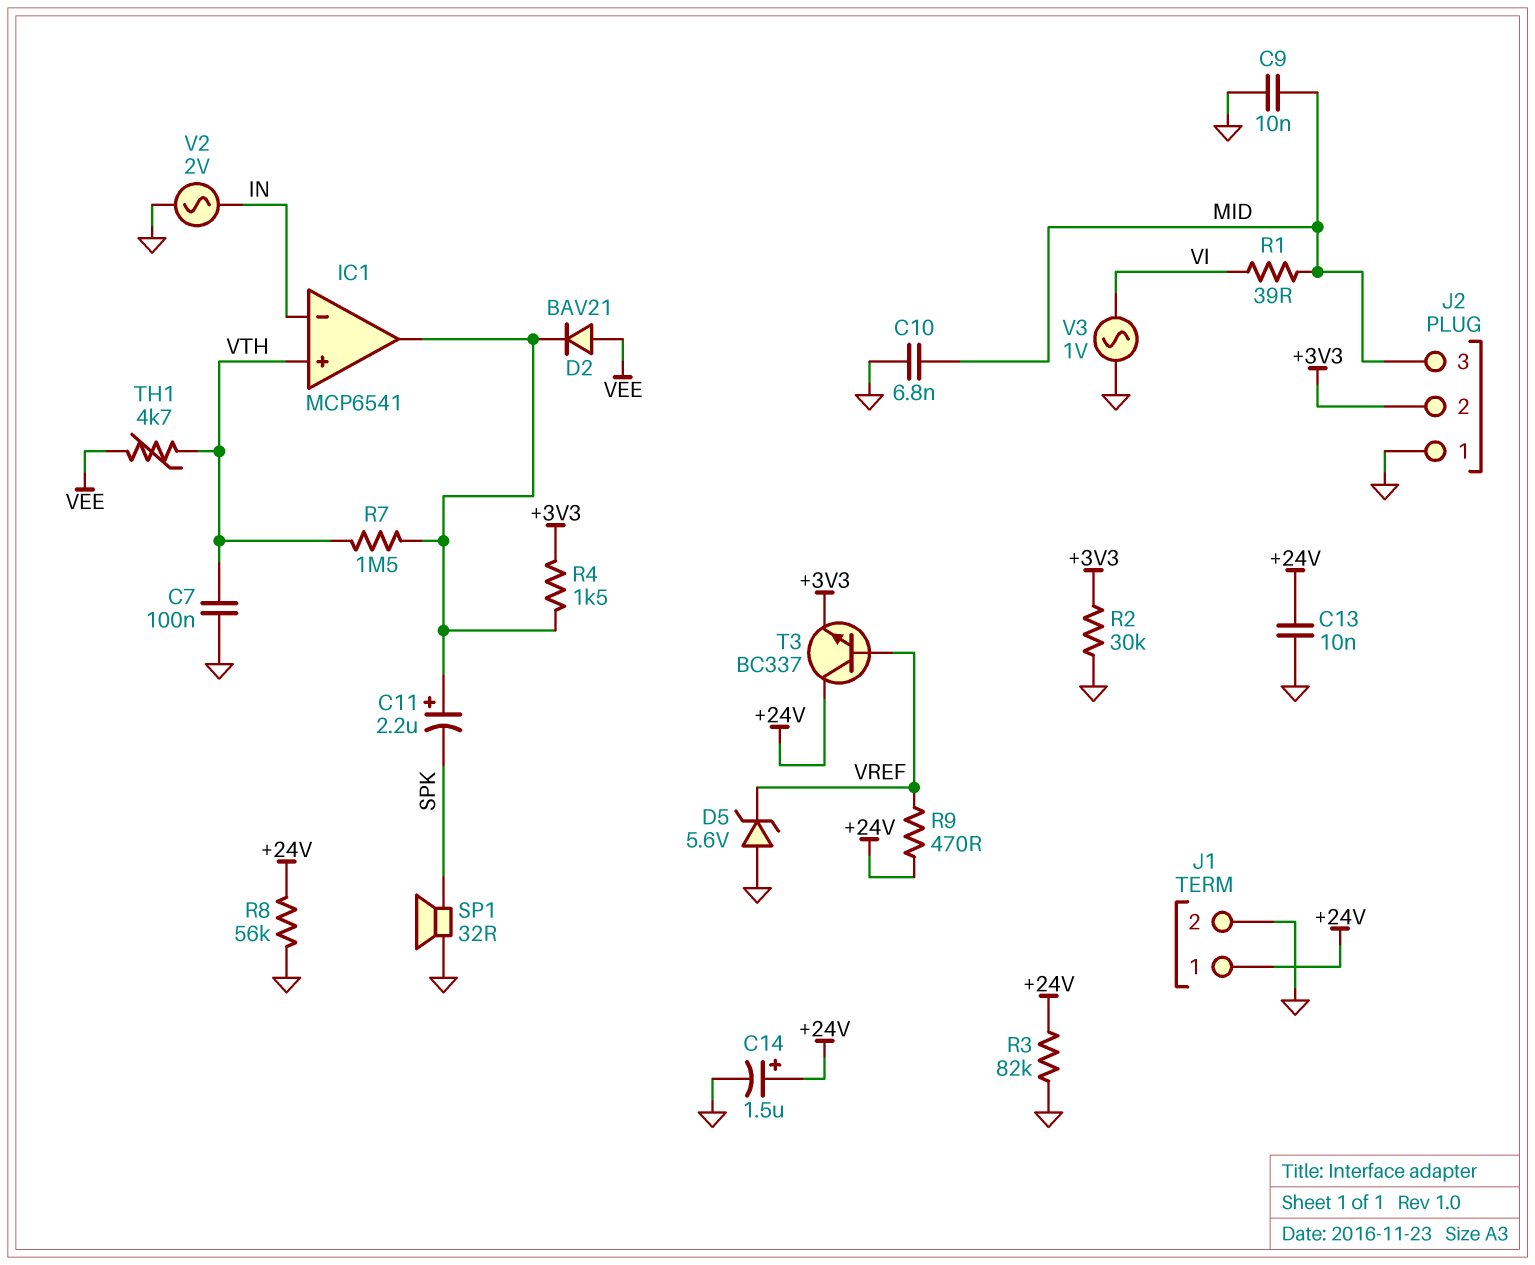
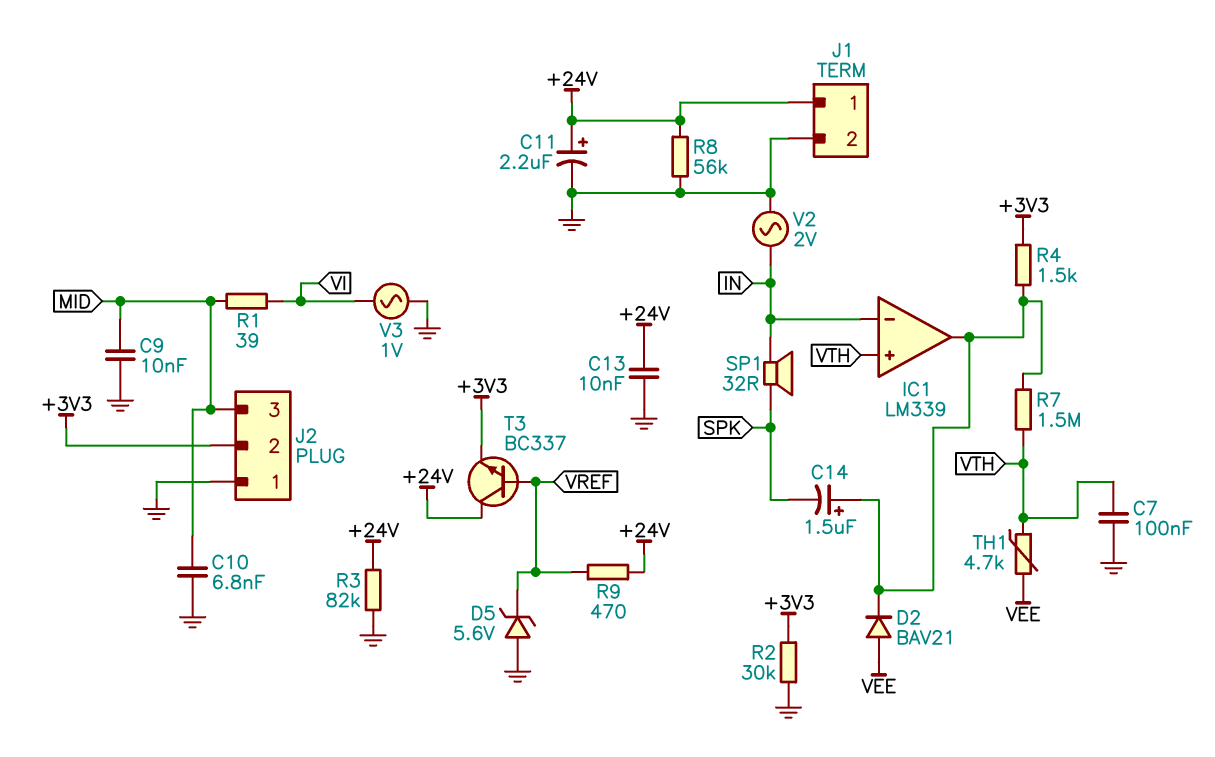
C11: 2.2uF (plus IC1/out, minus SPK) -> 2.2uF (plus +24V, minus GND)
C14: 1.5uF (plus +24V, minus GND) -> 1.5uF (plus IC1/out, minus SPK)
IC1: MCP6541 -> LM339
SP1: speaker 32R (GND, SPK) -> speaker 32R (IN, SPK)

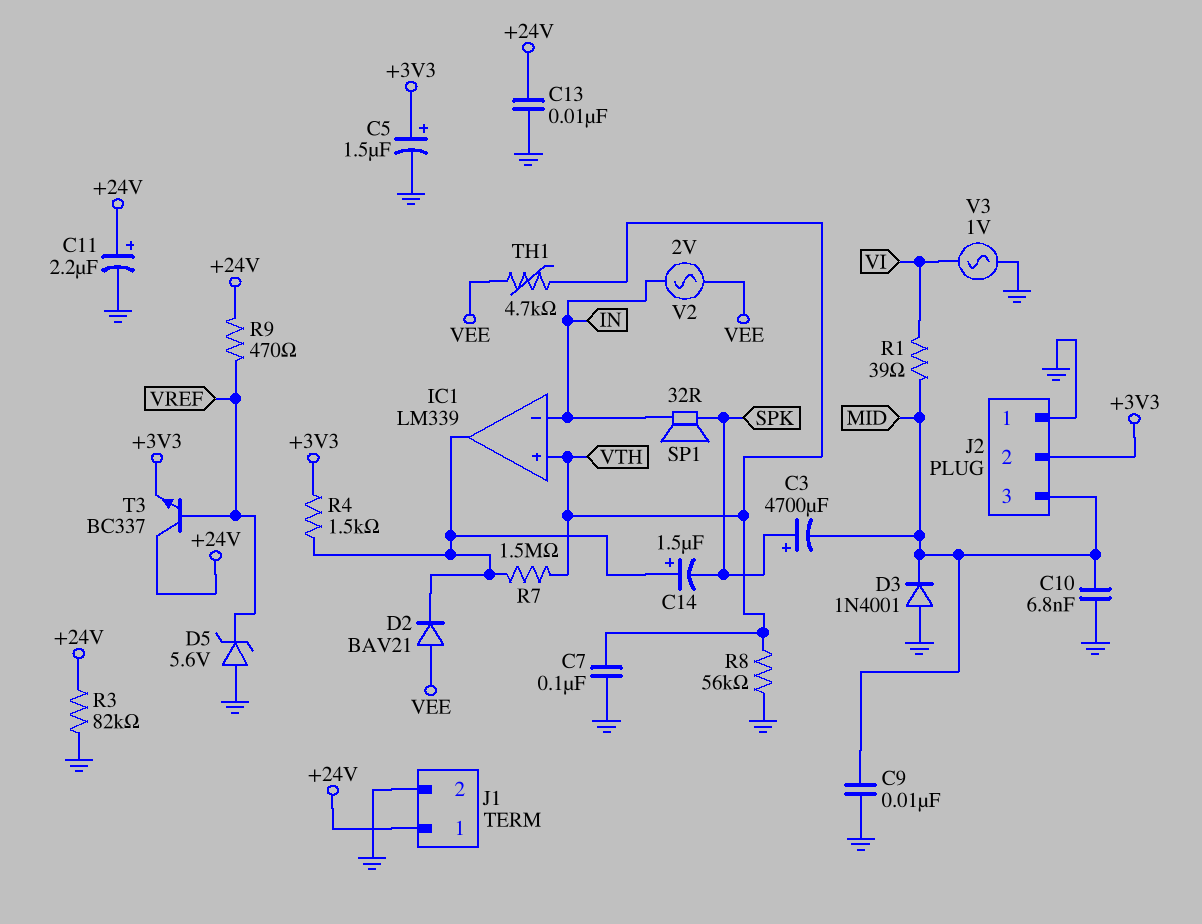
C3: none -> 4700uF (plus SPK, minus MID)
C5: none -> 1.5uF (plus +3V3, minus GND)
D3: none -> diode 1N4001 (A GND, K MID)
R2: 30k (+3V3, GND) -> none
R8: 56k (+24V, GND) -> 56k (GND, VTH)
V2: AC 2V (GND, IN) -> AC 2V (IN, VEE)

